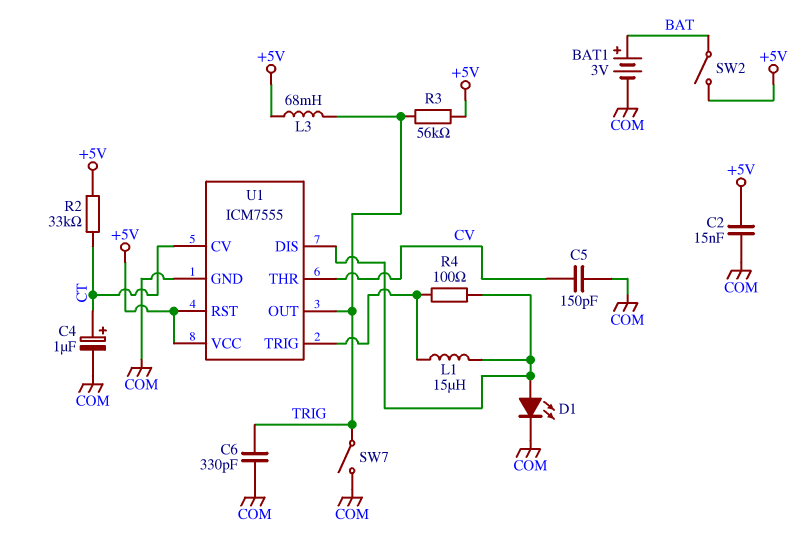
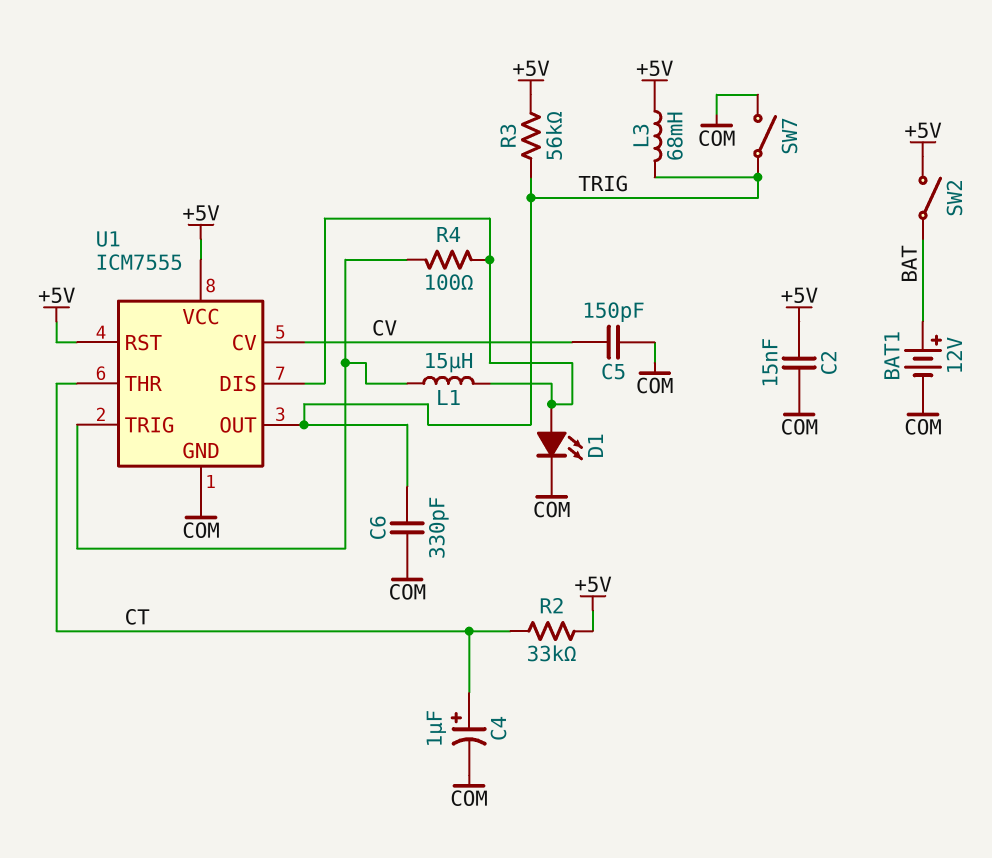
BAT1: 3V (plus BAT, minus COM) -> 12V (plus BAT, minus COM)
U1 pin CV: CT -> CV
U1 pin THR: CV -> CT

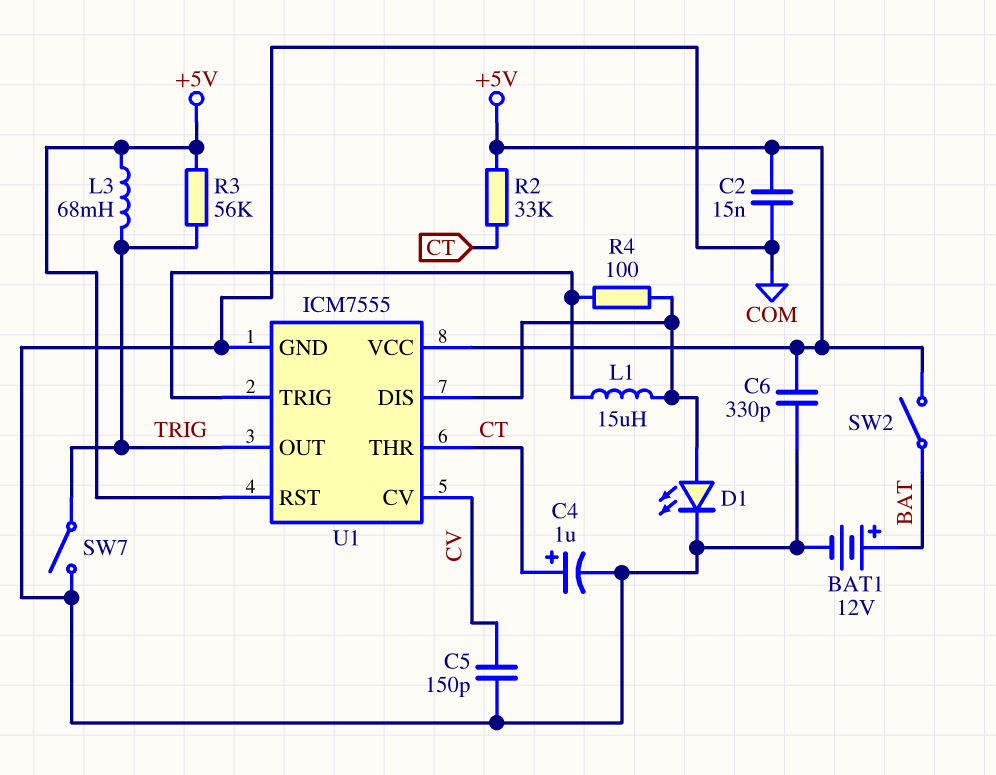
C6: 330pF (COM, TRIG) -> 330pF (+5V, COM)

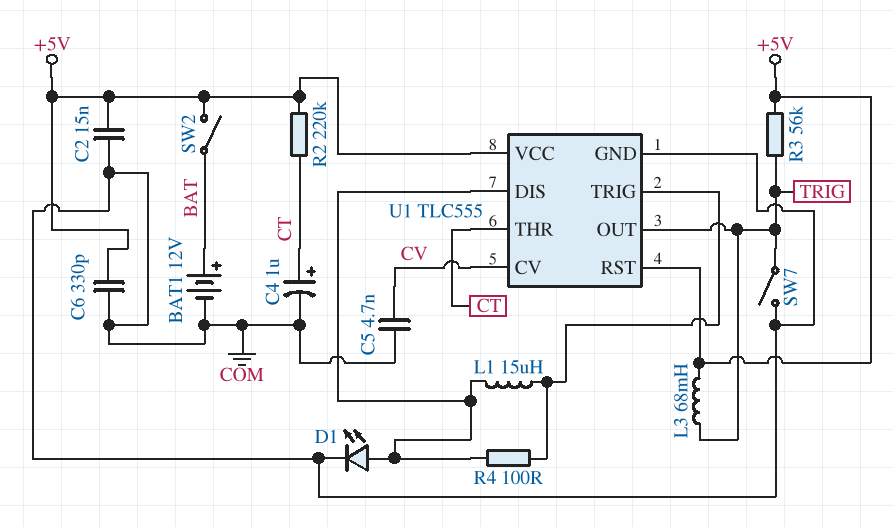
C5: 150pF (COM, CV) -> 4.7nF (COM, CV)
R2: 33k (+5V, CT) -> 220k (+5V, CT)
U1: ICM7555 -> TLC555

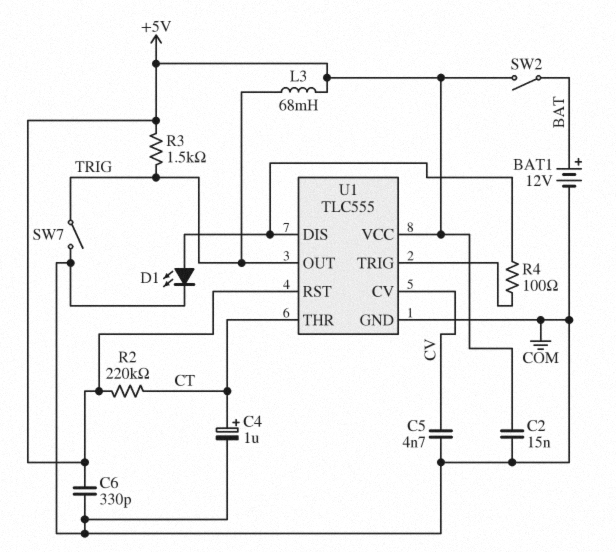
L1: 15uH (U1/DIS, U1/TRIG) -> none
R3: 56k (+5V, TRIG) -> 1.5k (+5V, TRIG)

